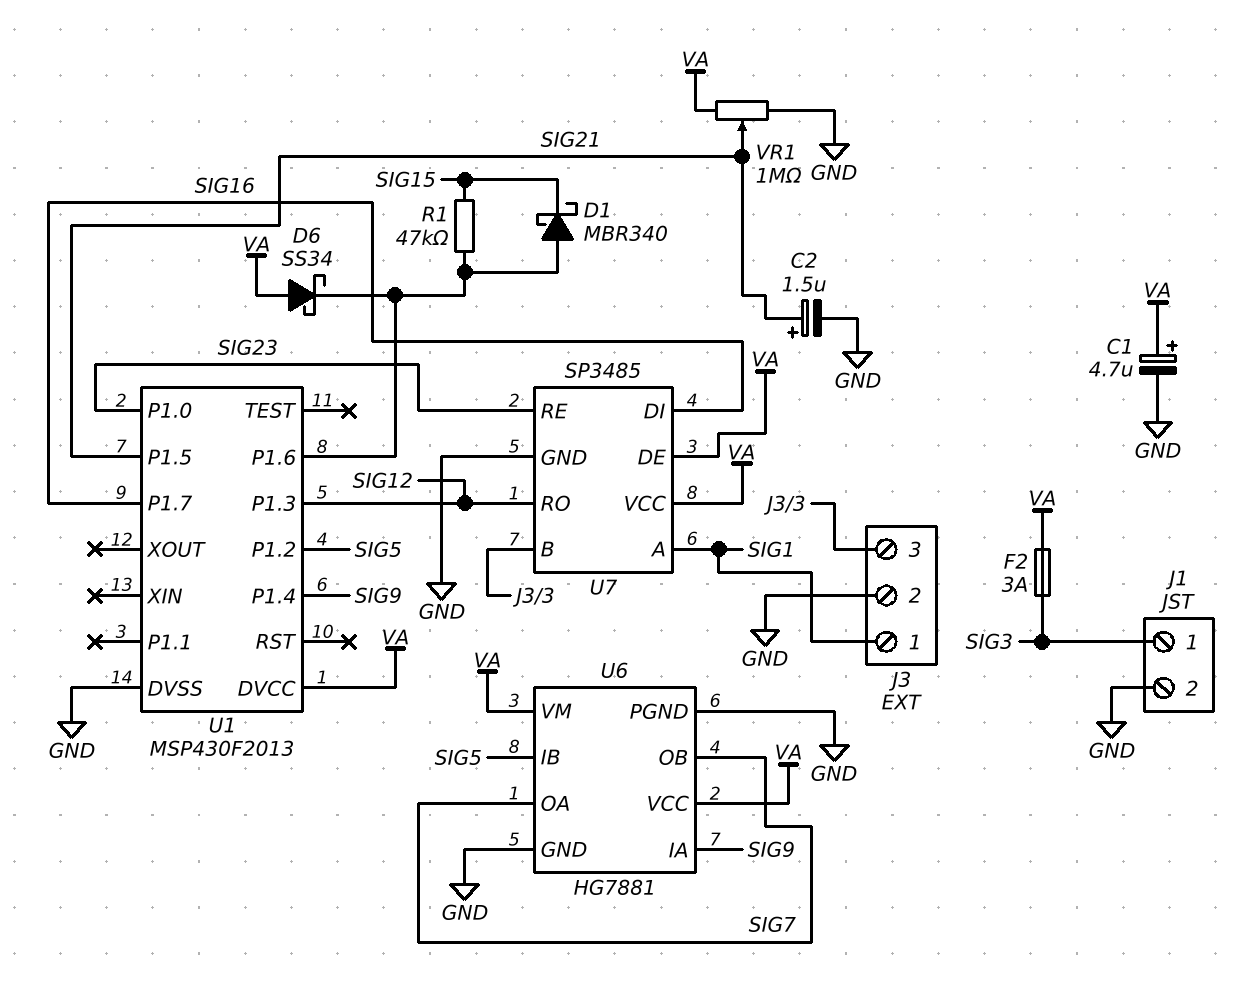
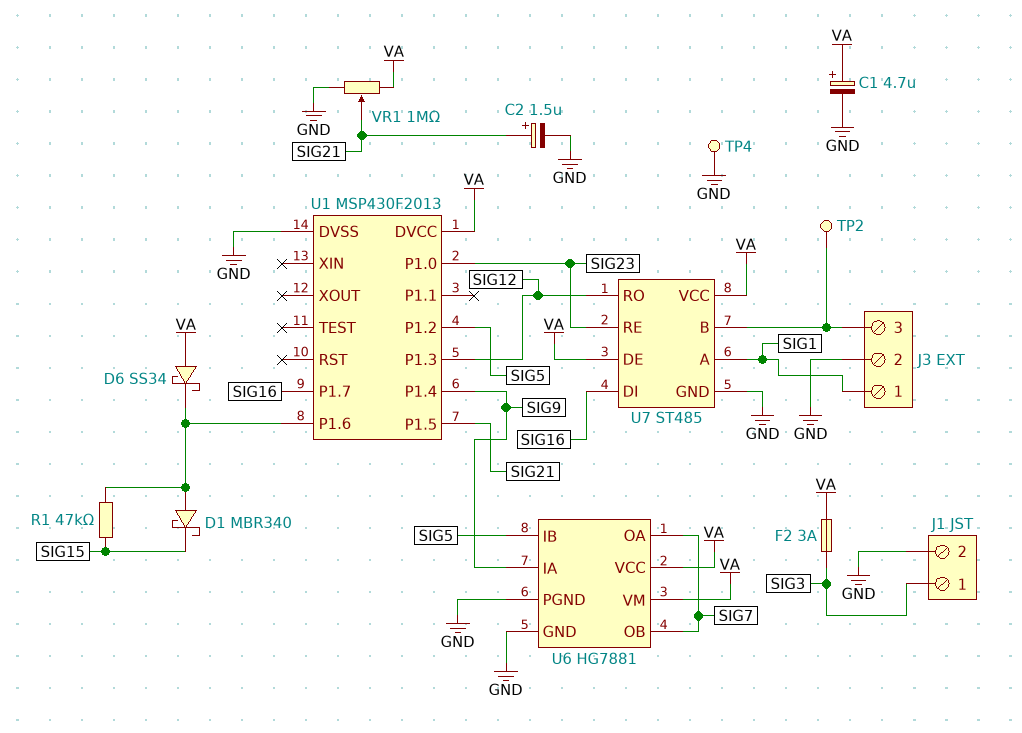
TP2: none -> test point (J3/3)
TP4: none -> test point (GND)
U7: SP3485 -> ST485

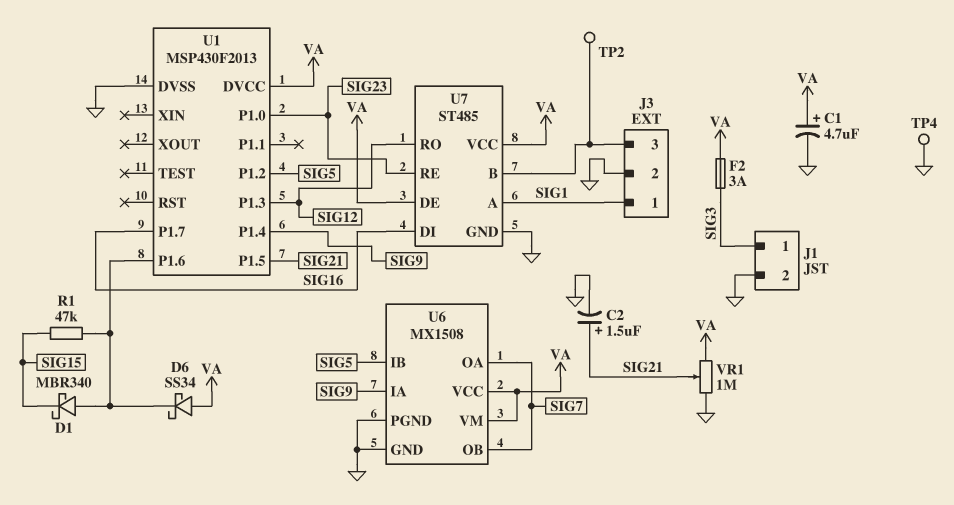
U6: HG7881 -> MX1508

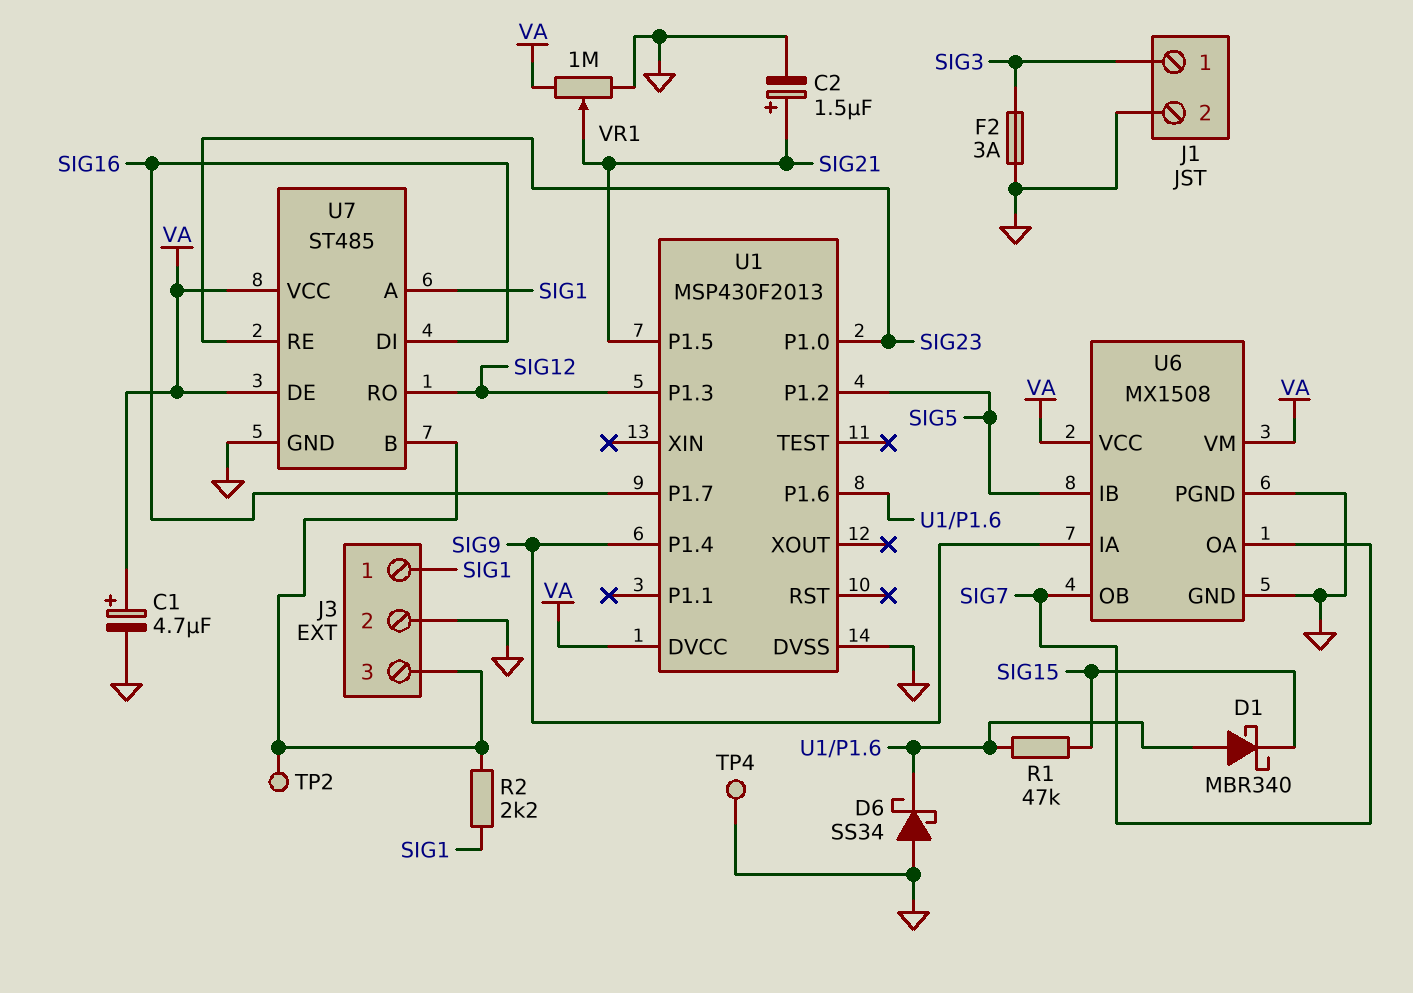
D6: schottky SS34 (A VA, K U1/P1.6) -> schottky SS34 (A GND, K U1/P1.6)
F2: 3A (SIG3, VA) -> 3A (GND, SIG3)
R2: none -> 2.2k (J3/3, SIG1)

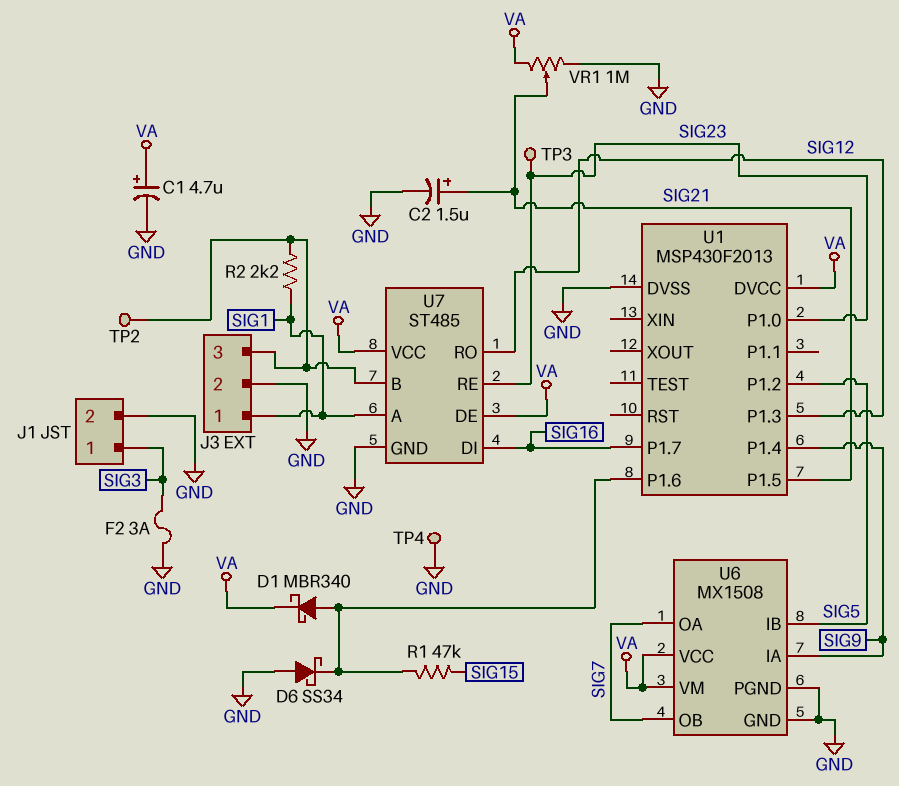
D1: schottky MBR340 (A U1/P1.6, K SIG15) -> schottky MBR340 (A U1/P1.6, K VA)
TP3: none -> test point (SIG23)

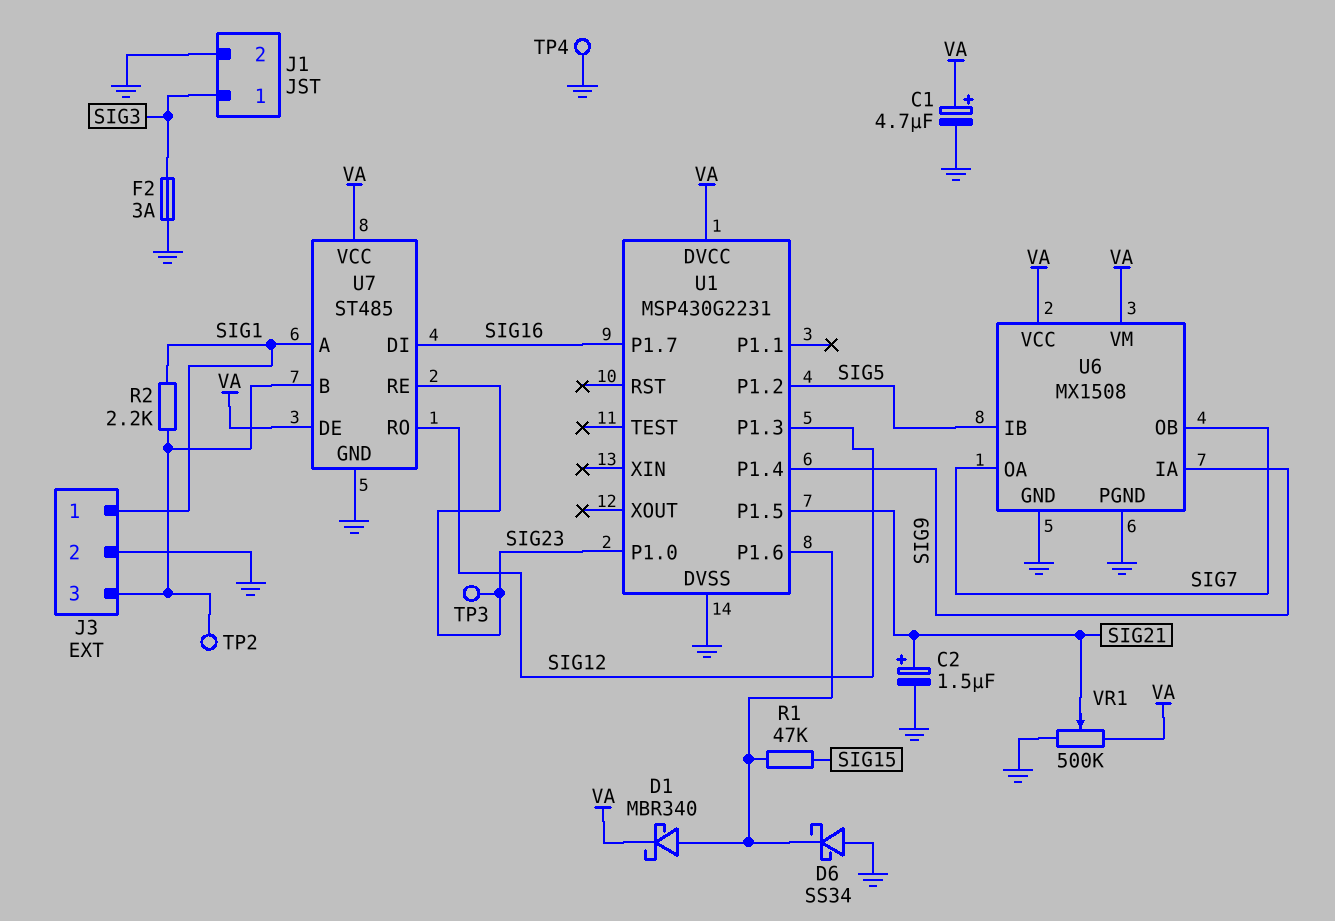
U1: MSP430F2013 -> MSP430G2231
VR1: 1M (GND, VA, wiper SIG21) -> 500k (GND, VA, wiper SIG21)

